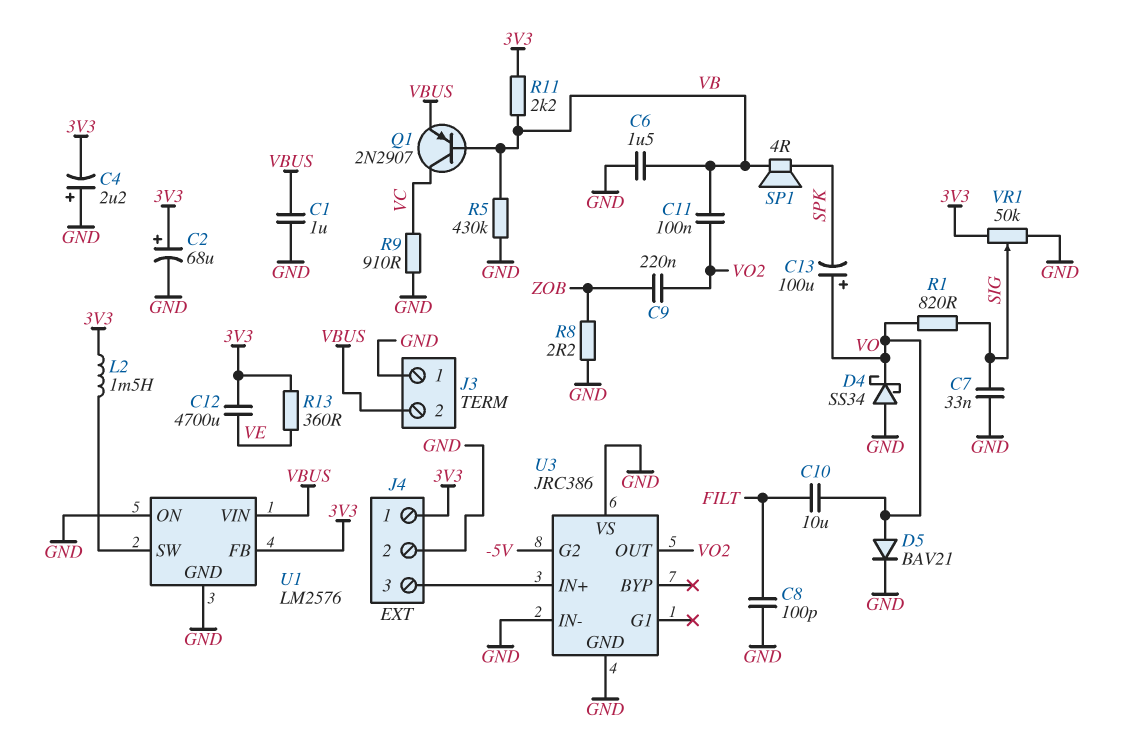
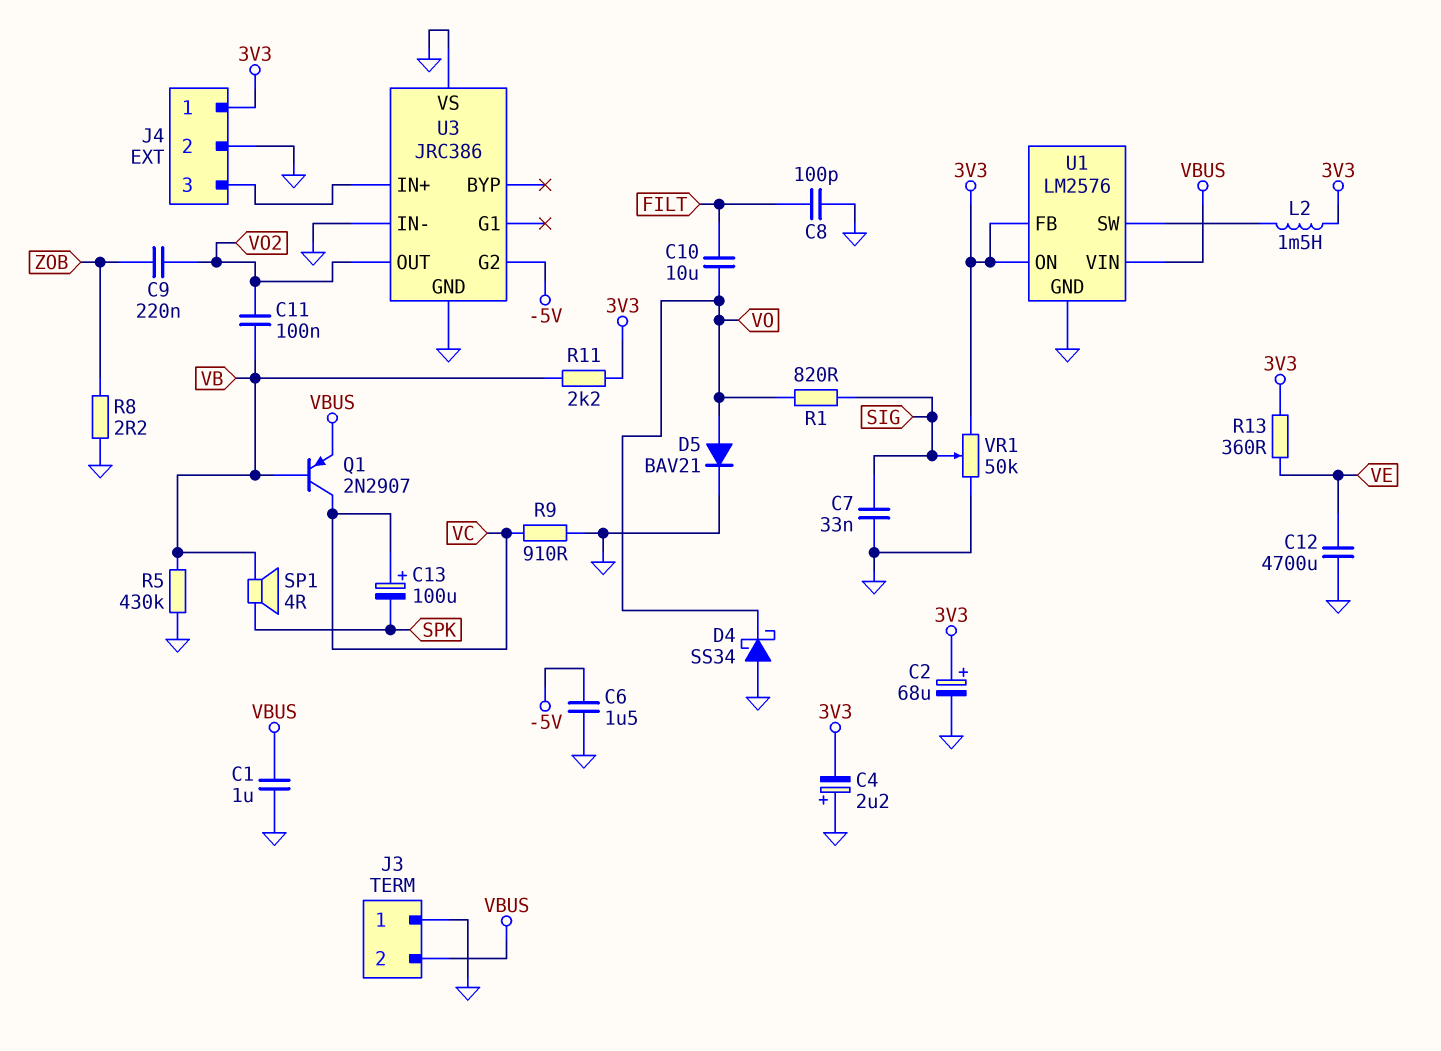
C6: 1.5uF (GND, VB) -> 1.5uF (-5V, GND)
C12: 4700uF (3V3, VE) -> 4700uF (GND, VE)
C13: 100uF (plus VO, minus SPK) -> 100uF (plus VC, minus SPK)
U1 pin ON: GND -> 3V3

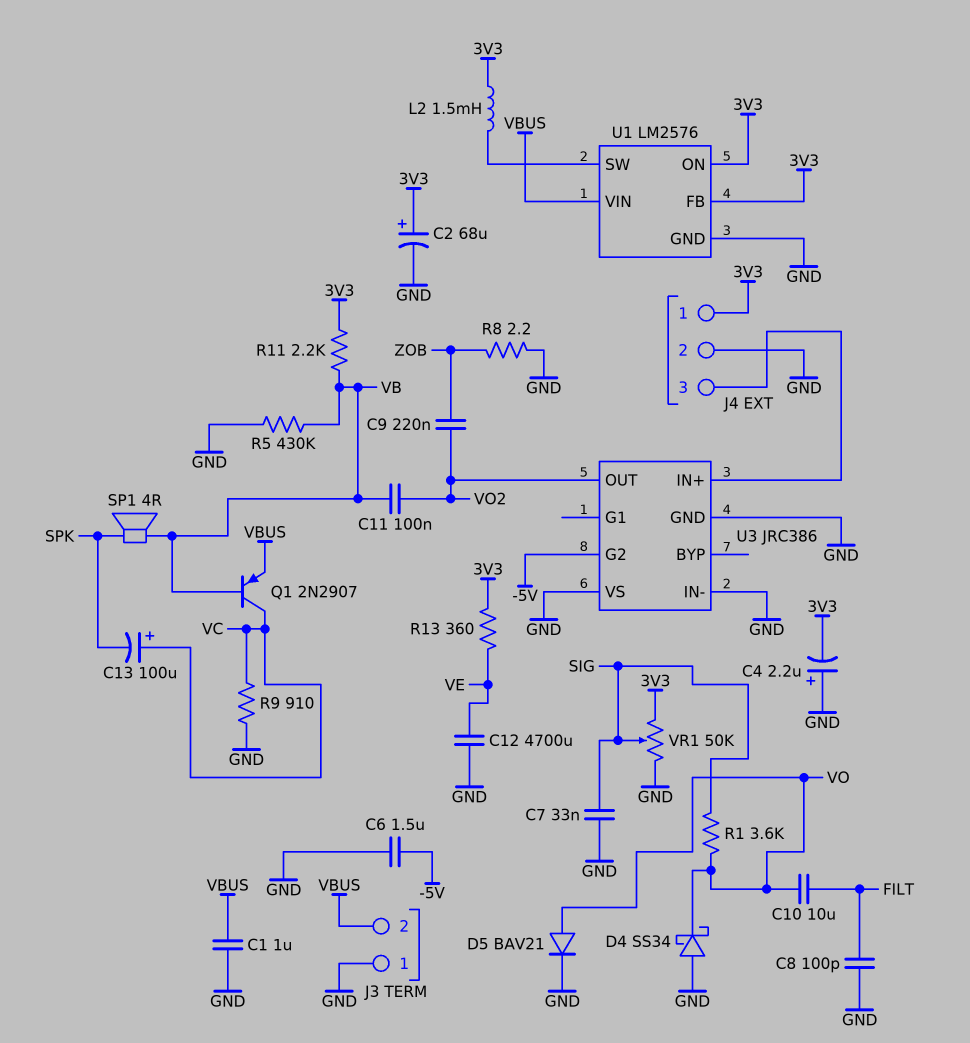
R1: 820 (SIG, VO) -> 3.6k (SIG, VO)

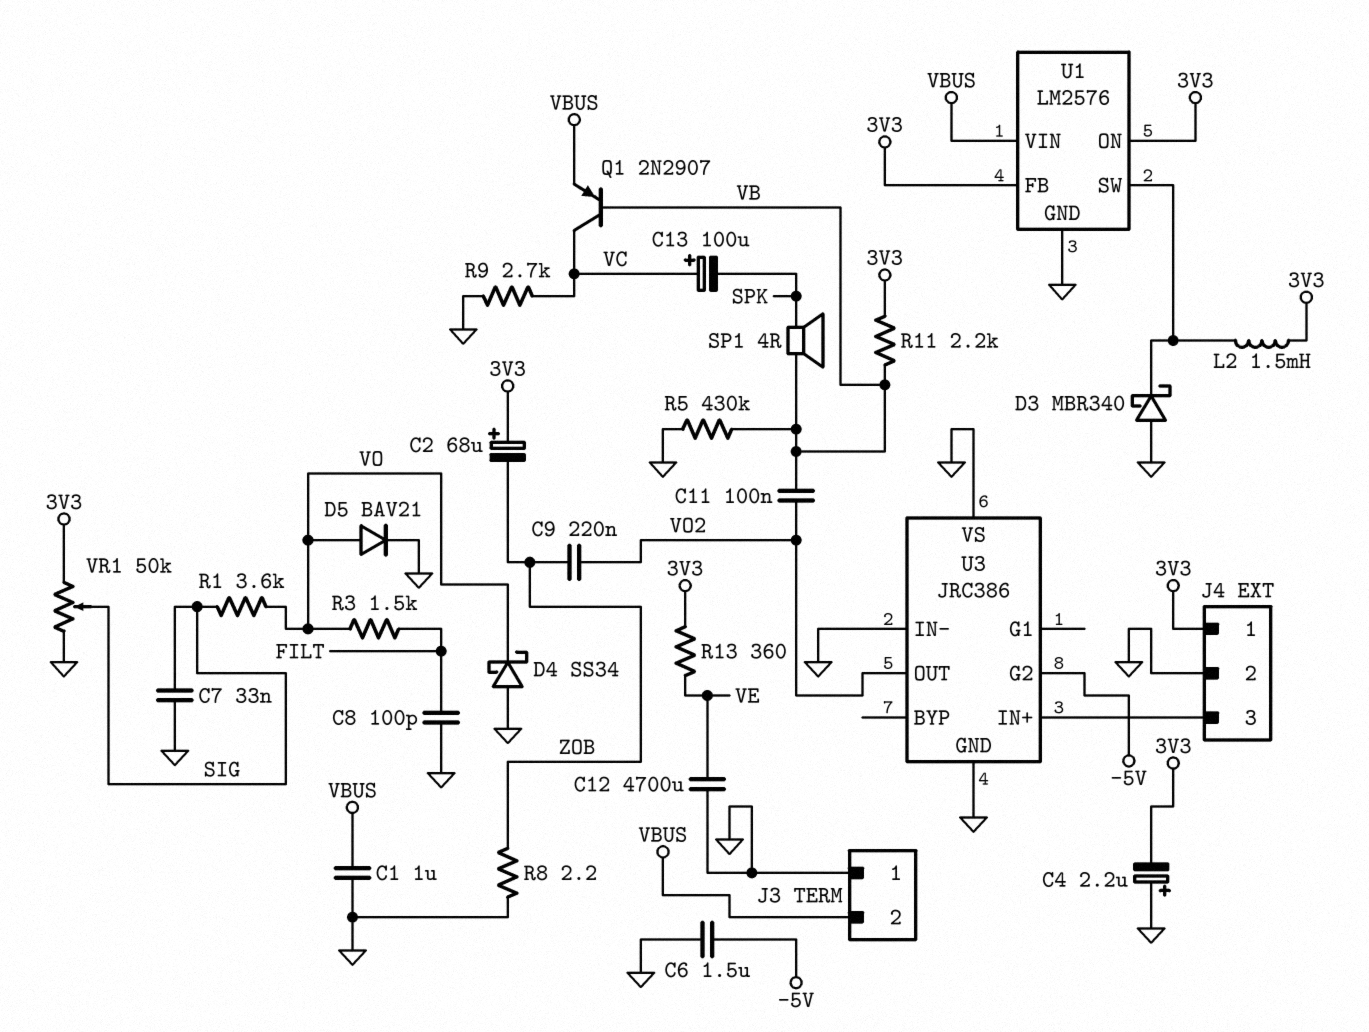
C2: 68uF (plus 3V3, minus GND) -> 68uF (plus 3V3, minus ZOB)
C10: 10uF (FILT, VO) -> none
D3: none -> schottky MBR340 (A GND, K U1/SW)
R3: none -> 1.5k (FILT, VO)
R9: 910 (GND, VC) -> 2.7k (GND, VC)

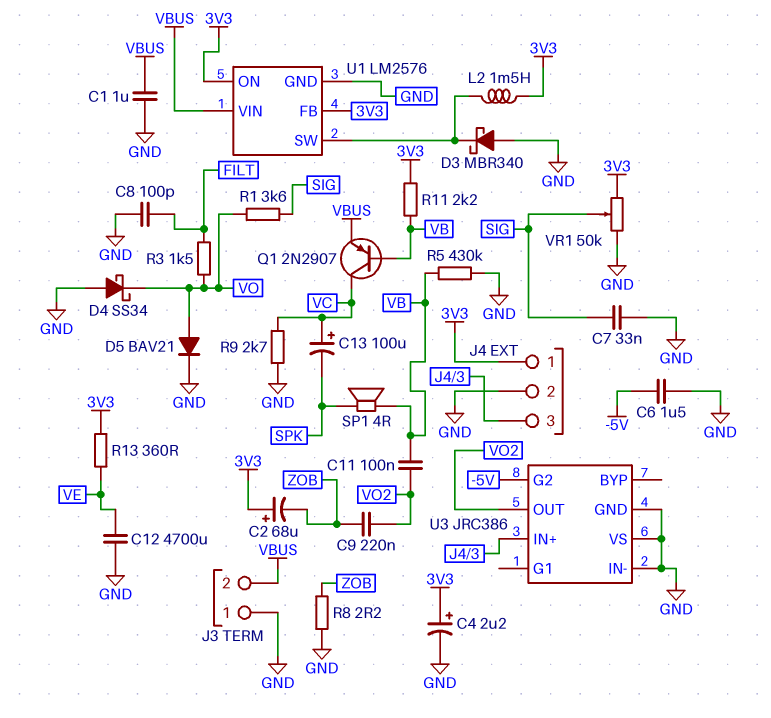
C4: 2.2uF (plus GND, minus 3V3) -> 2.2uF (plus 3V3, minus GND)

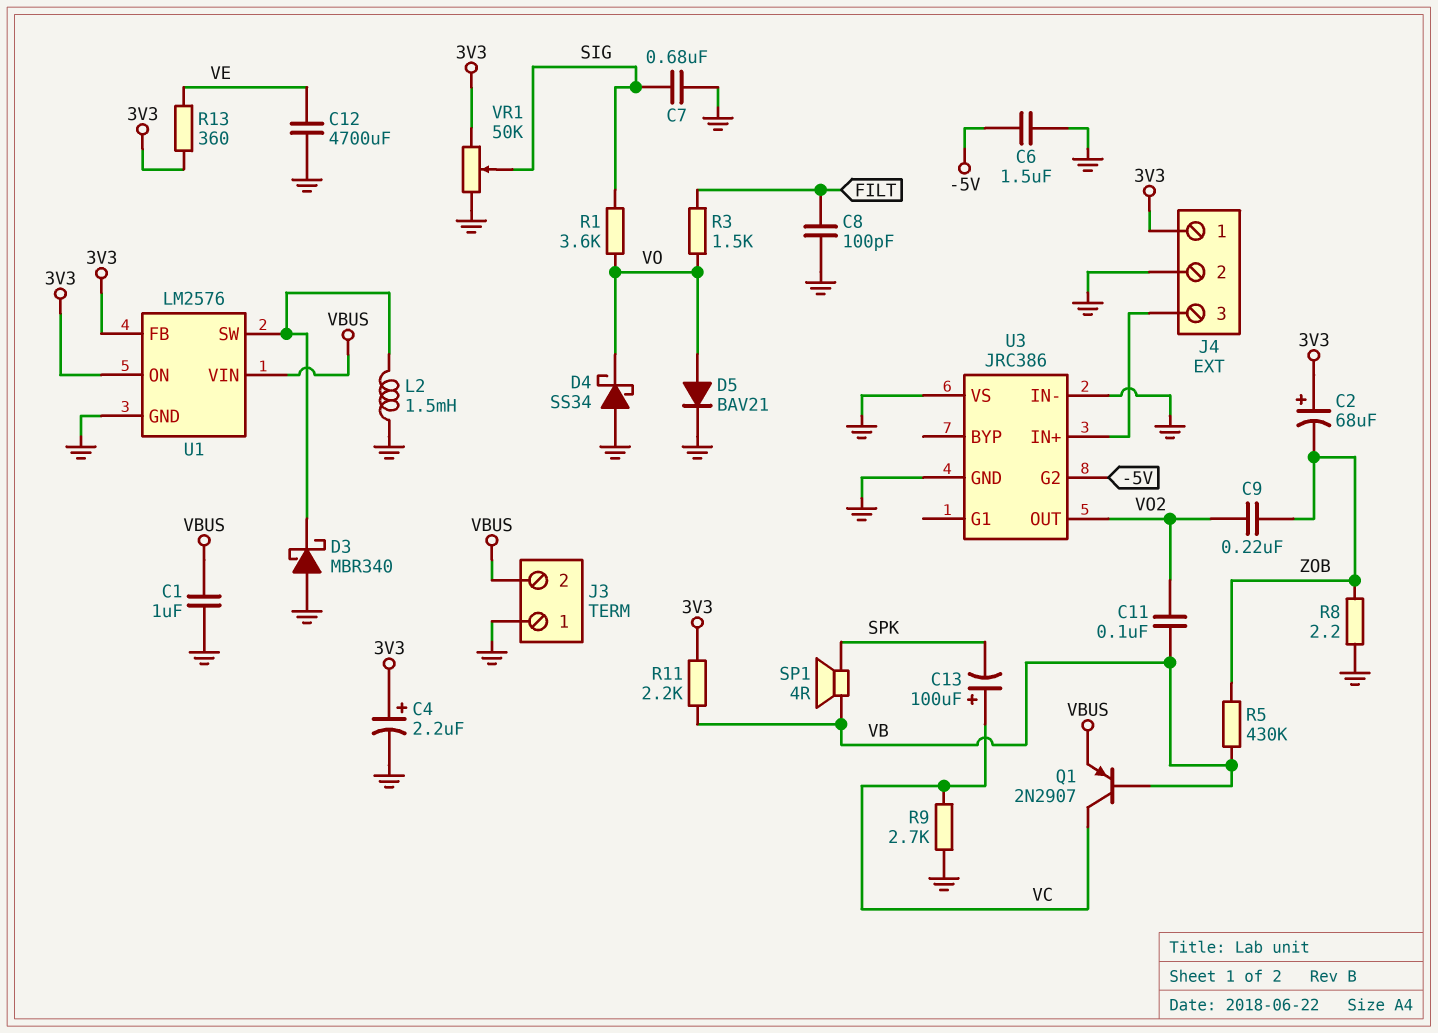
C7: 33nF (GND, SIG) -> 680nF (GND, SIG)
L2: 1.5mH (3V3, U1/SW) -> 1.5mH (GND, U1/SW)
R5: 430k (GND, VB) -> 430k (VB, ZOB)

